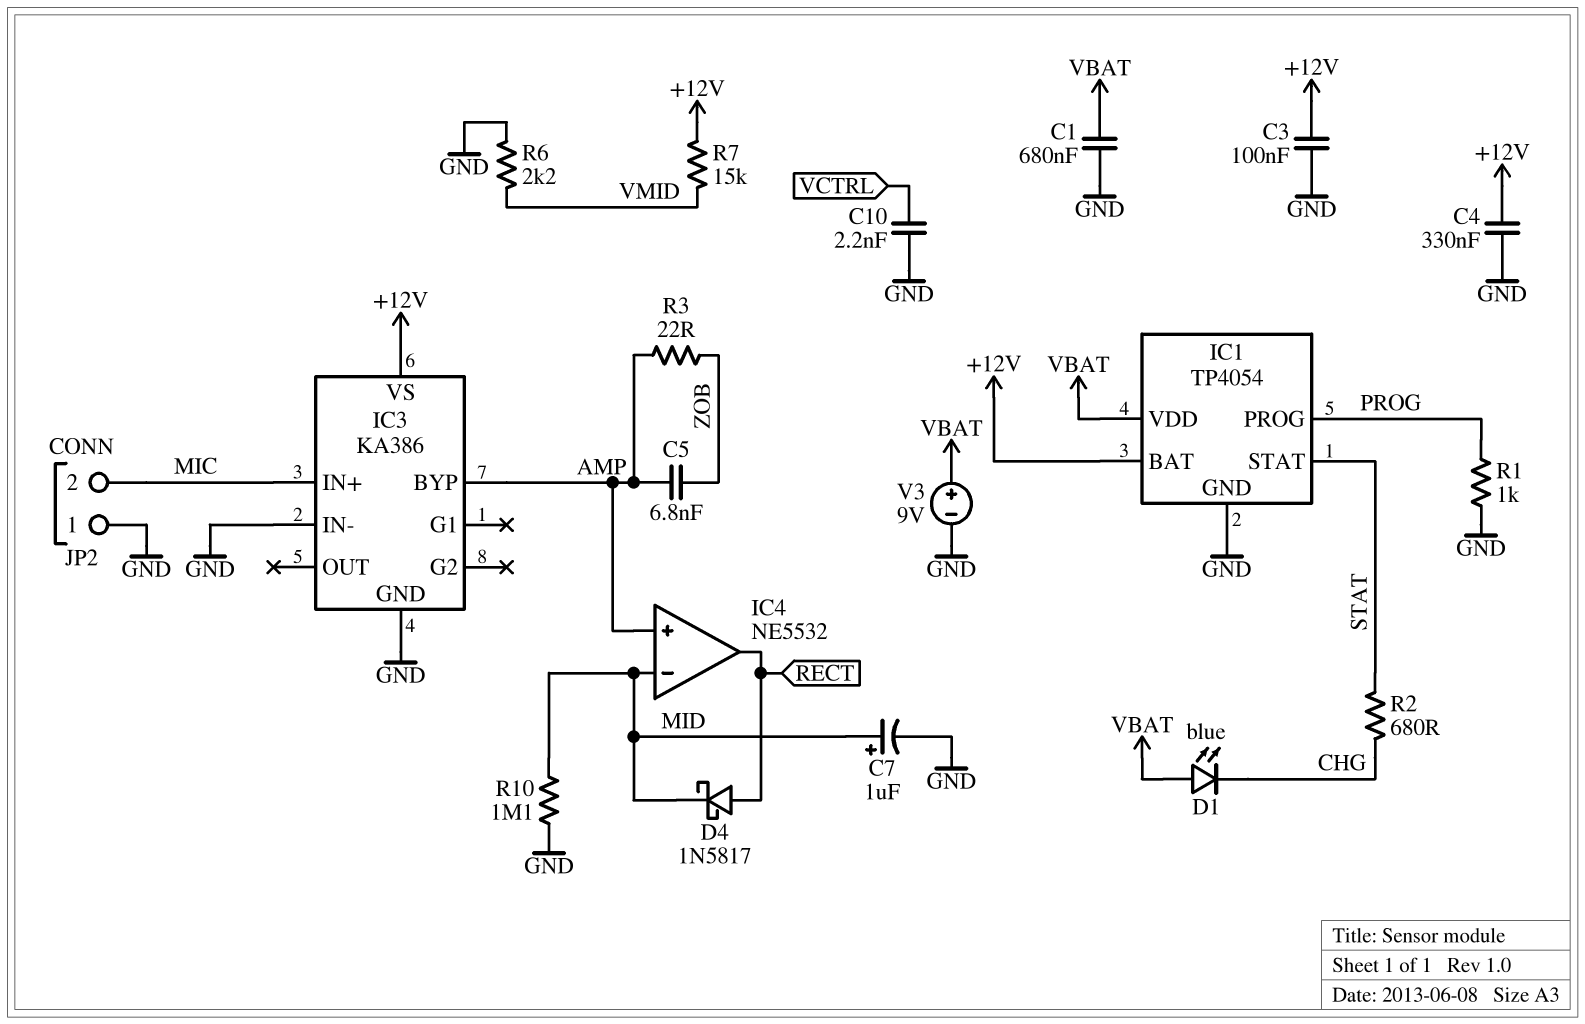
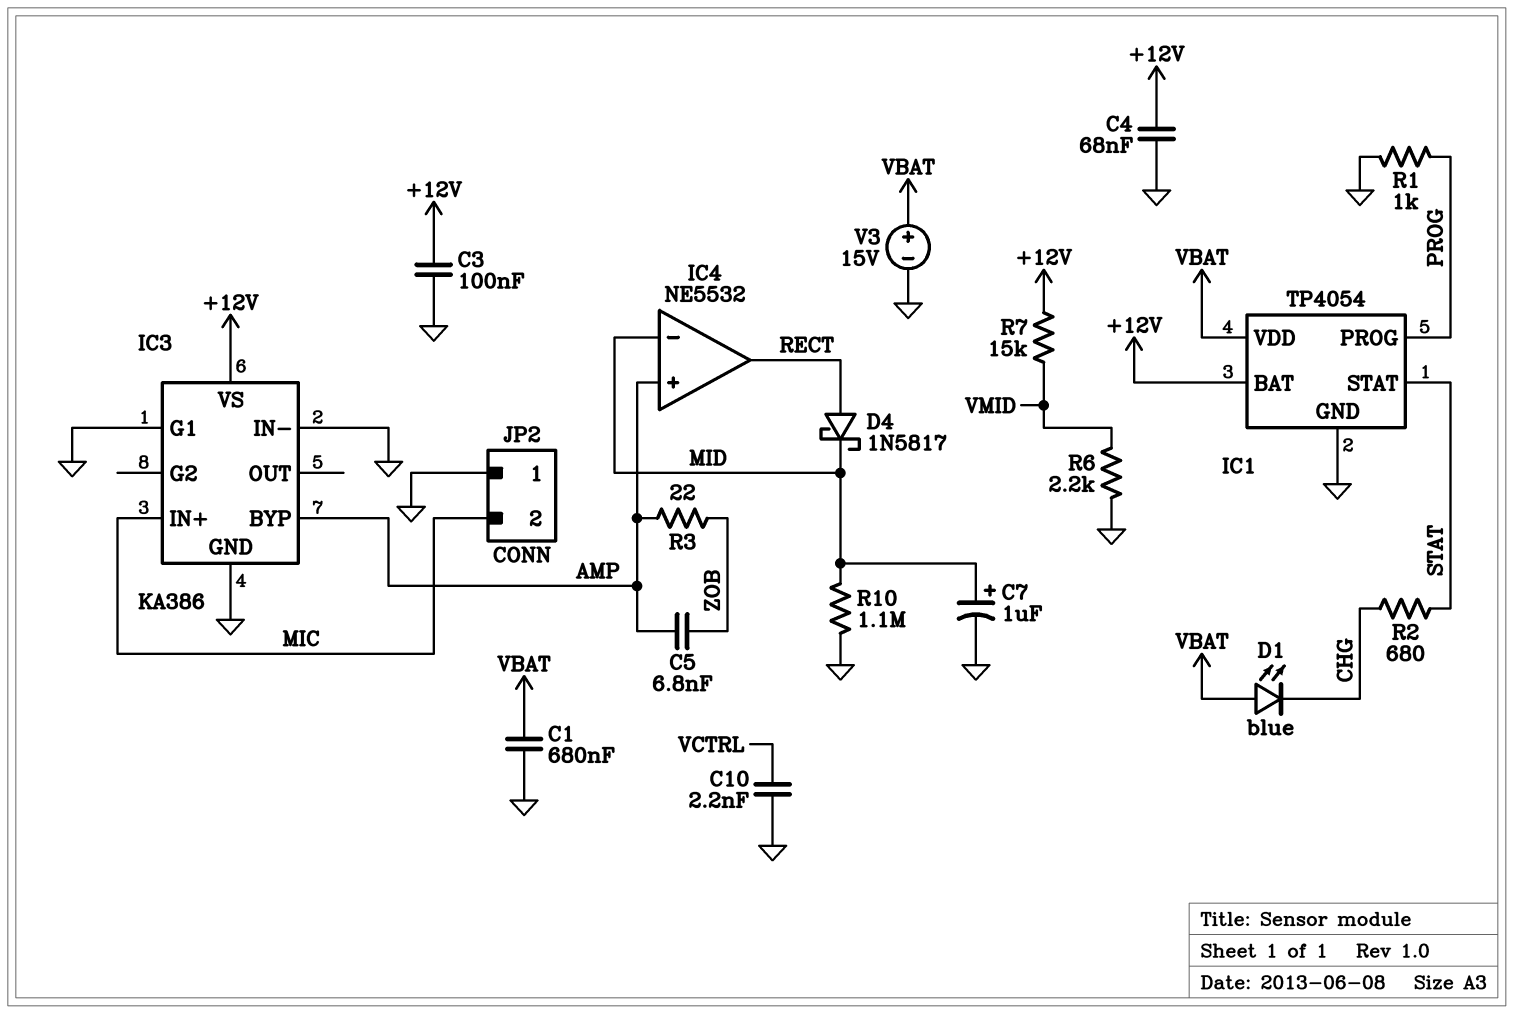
C4: 330nF (+12V, GND) -> 68nF (+12V, GND)
IC3 pin G1: none -> GND
V3: 9V (plus VBAT, minus GND) -> 15V (plus VBAT, minus GND)

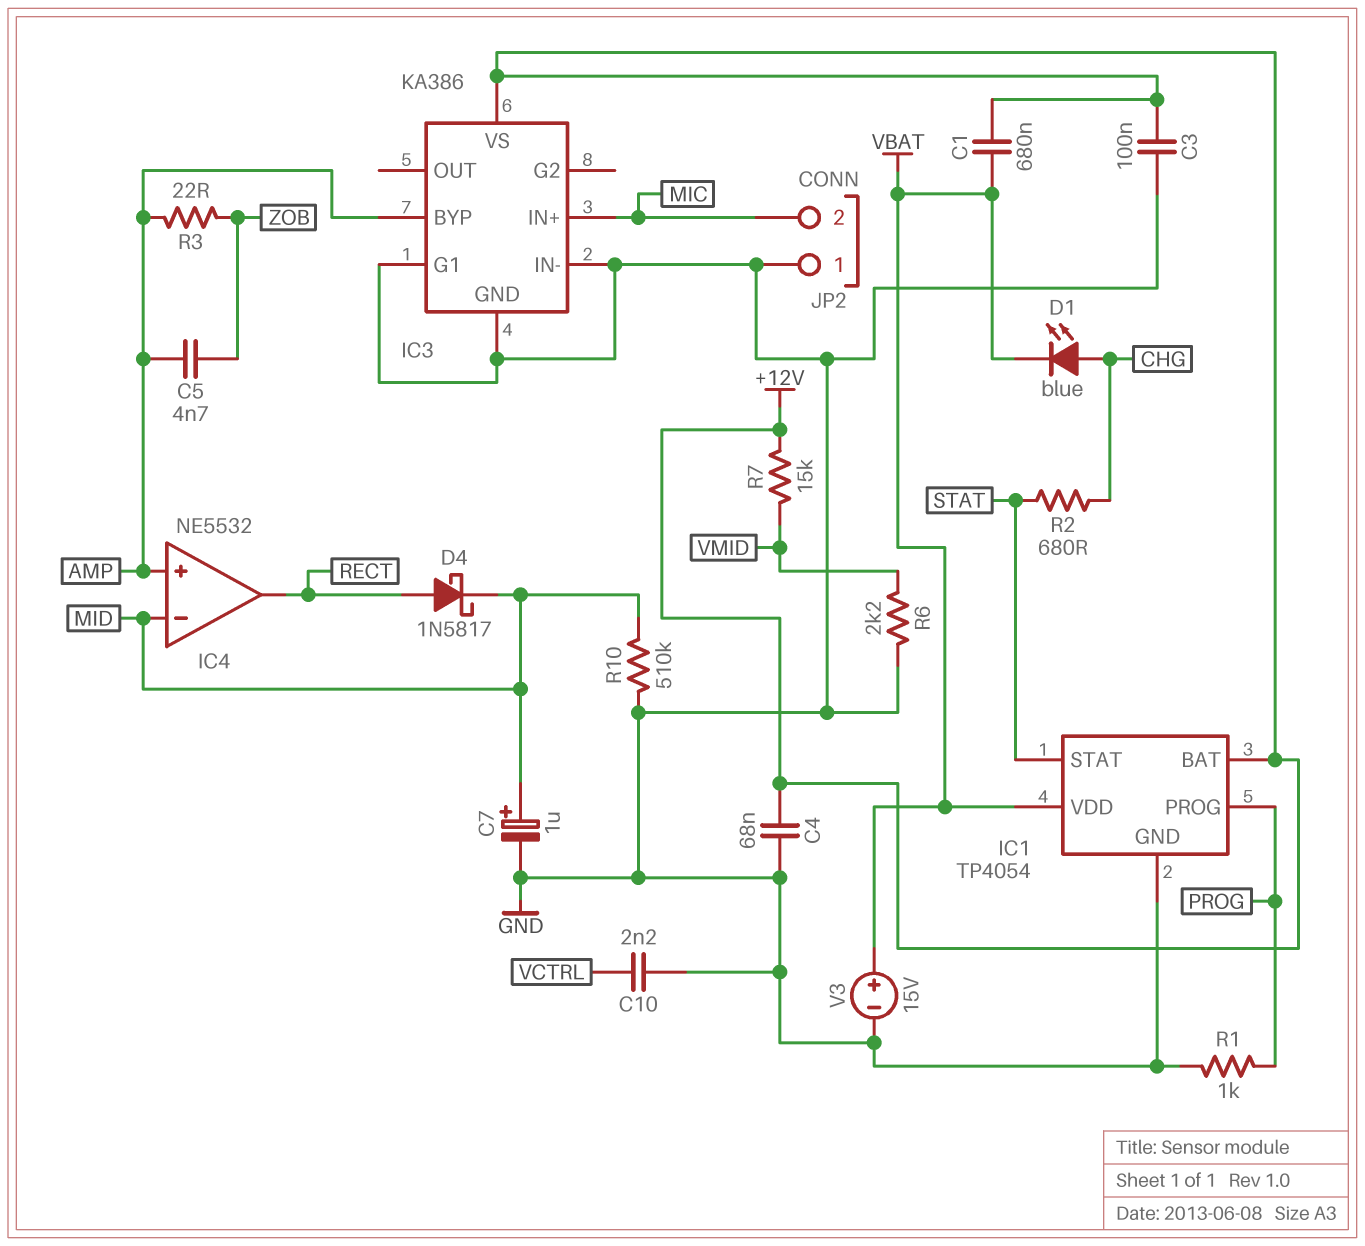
C1: 680nF (GND, VBAT) -> 680nF (+12V, VBAT)
C5: 6.8nF (AMP, ZOB) -> 4.7nF (AMP, ZOB)
D1: LED blue (A VBAT, K CHG) -> LED blue (A CHG, K VBAT)
R10: 1.1M (GND, MID) -> 510k (GND, MID)

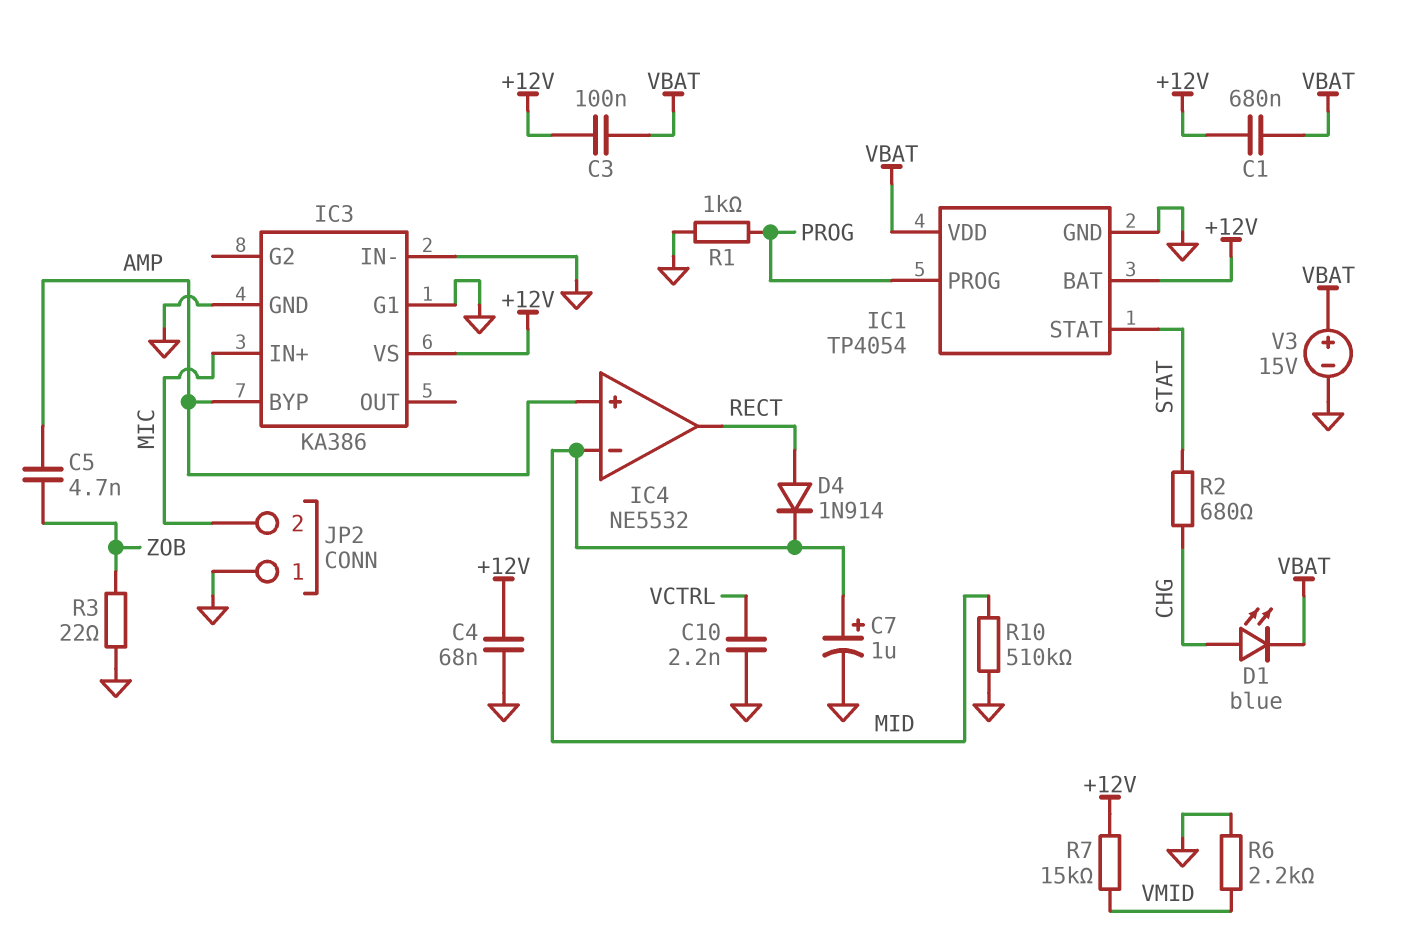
C3: 100nF (+12V, GND) -> 100nF (+12V, VBAT)
D4: schottky 1N5817 (A RECT, K MID) -> diode 1N914 (A RECT, K MID)
R3: 22 (AMP, ZOB) -> 22 (GND, ZOB)

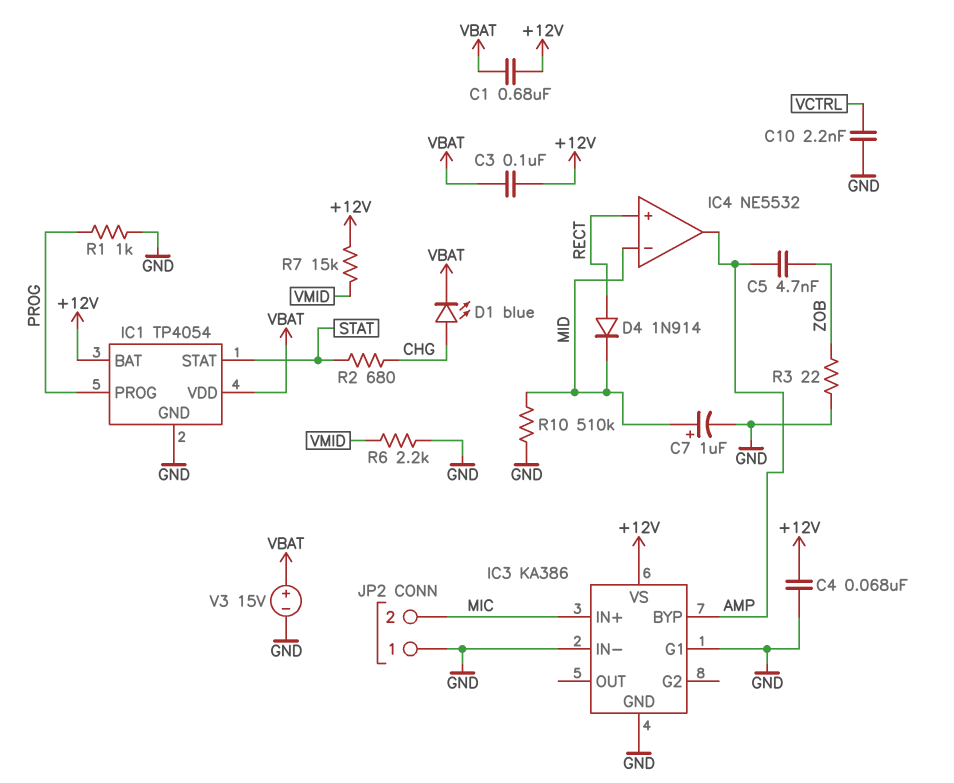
IC4 pin in+: AMP -> RECT
IC4 pin out: RECT -> AMP

